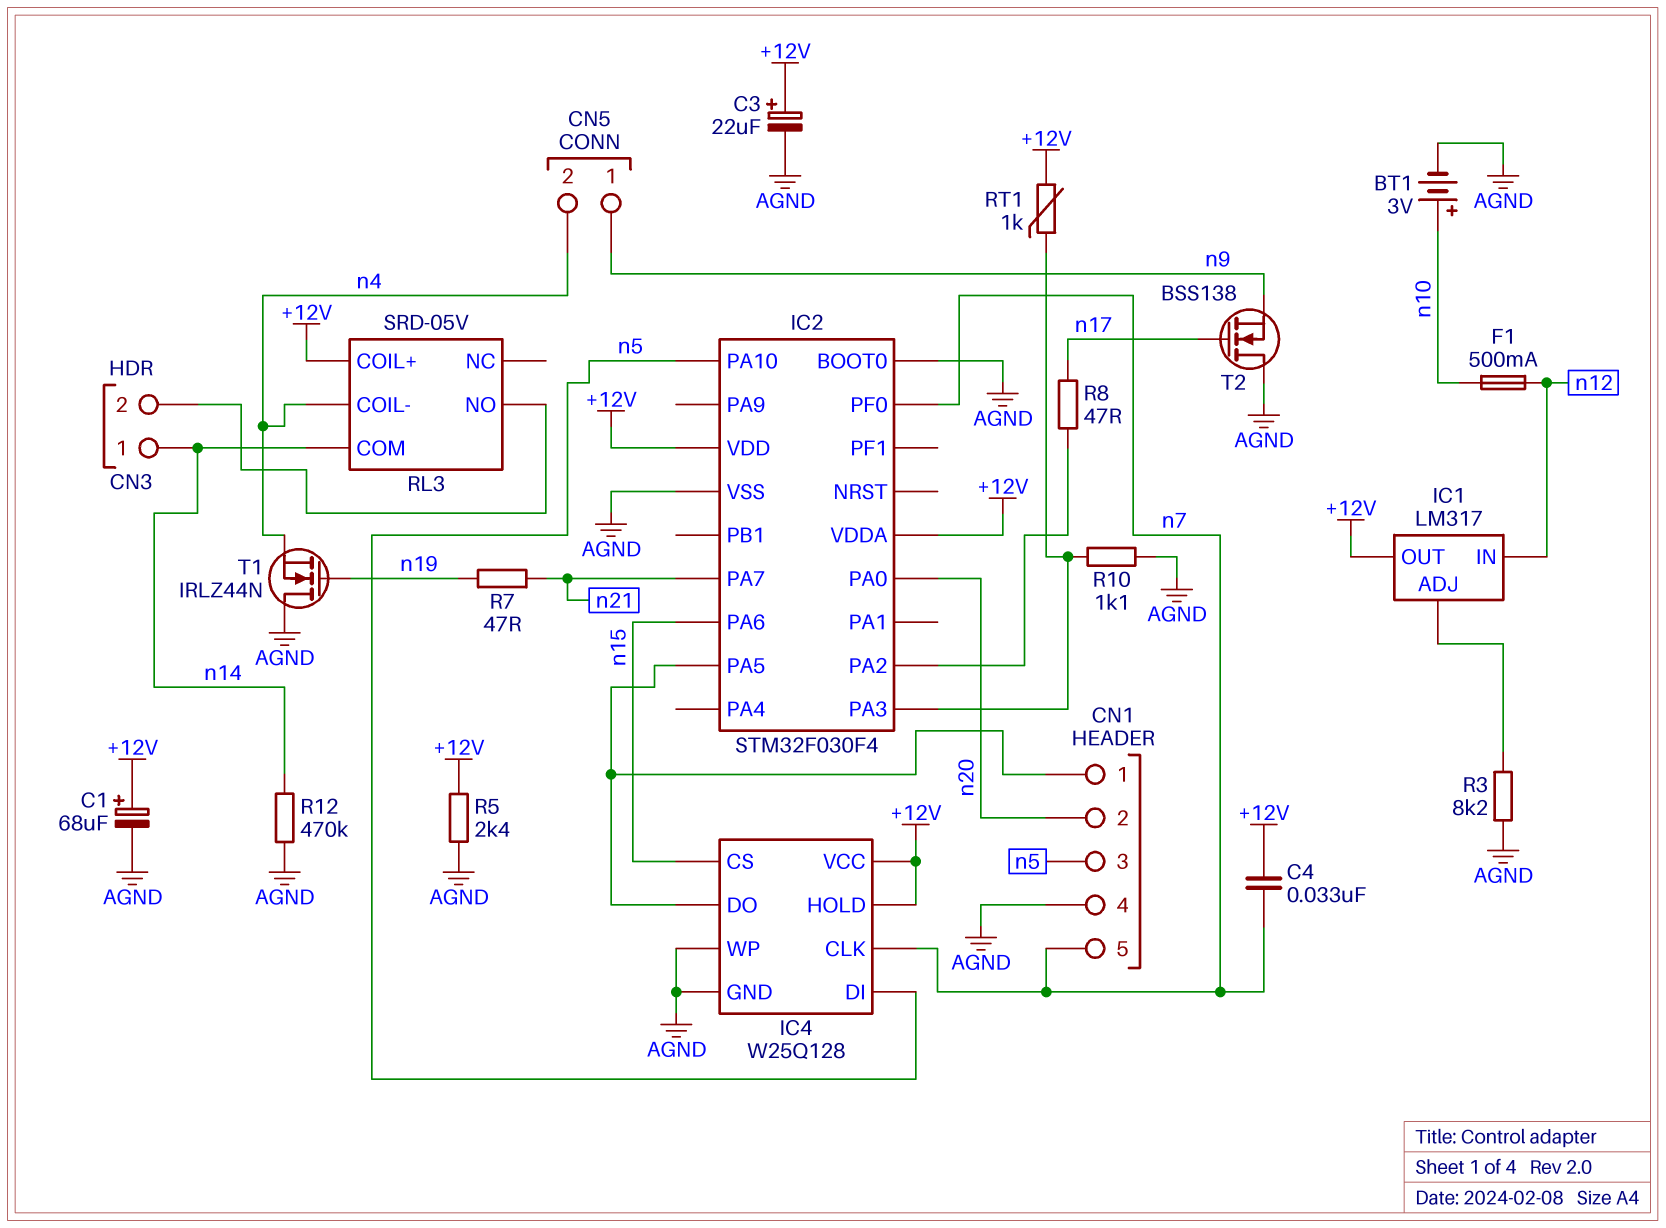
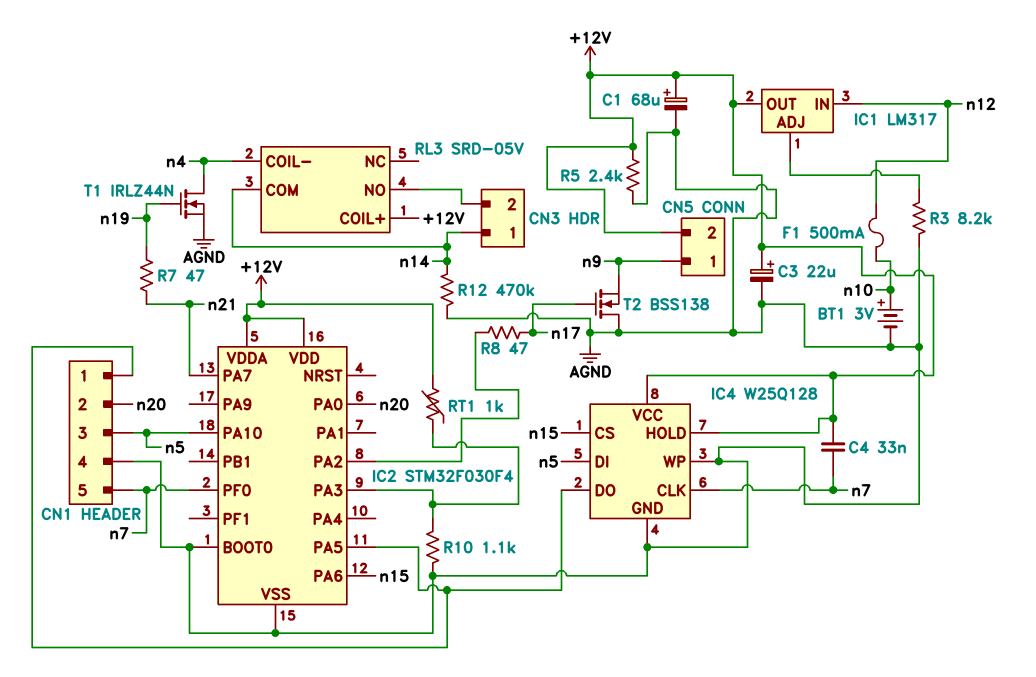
CN5 pin 2: n4 -> +12V
T1: NMOS IRLZ44N (G n19, D AGND, S n4) -> NMOS IRLZ44N (G n19, D n4, S AGND)

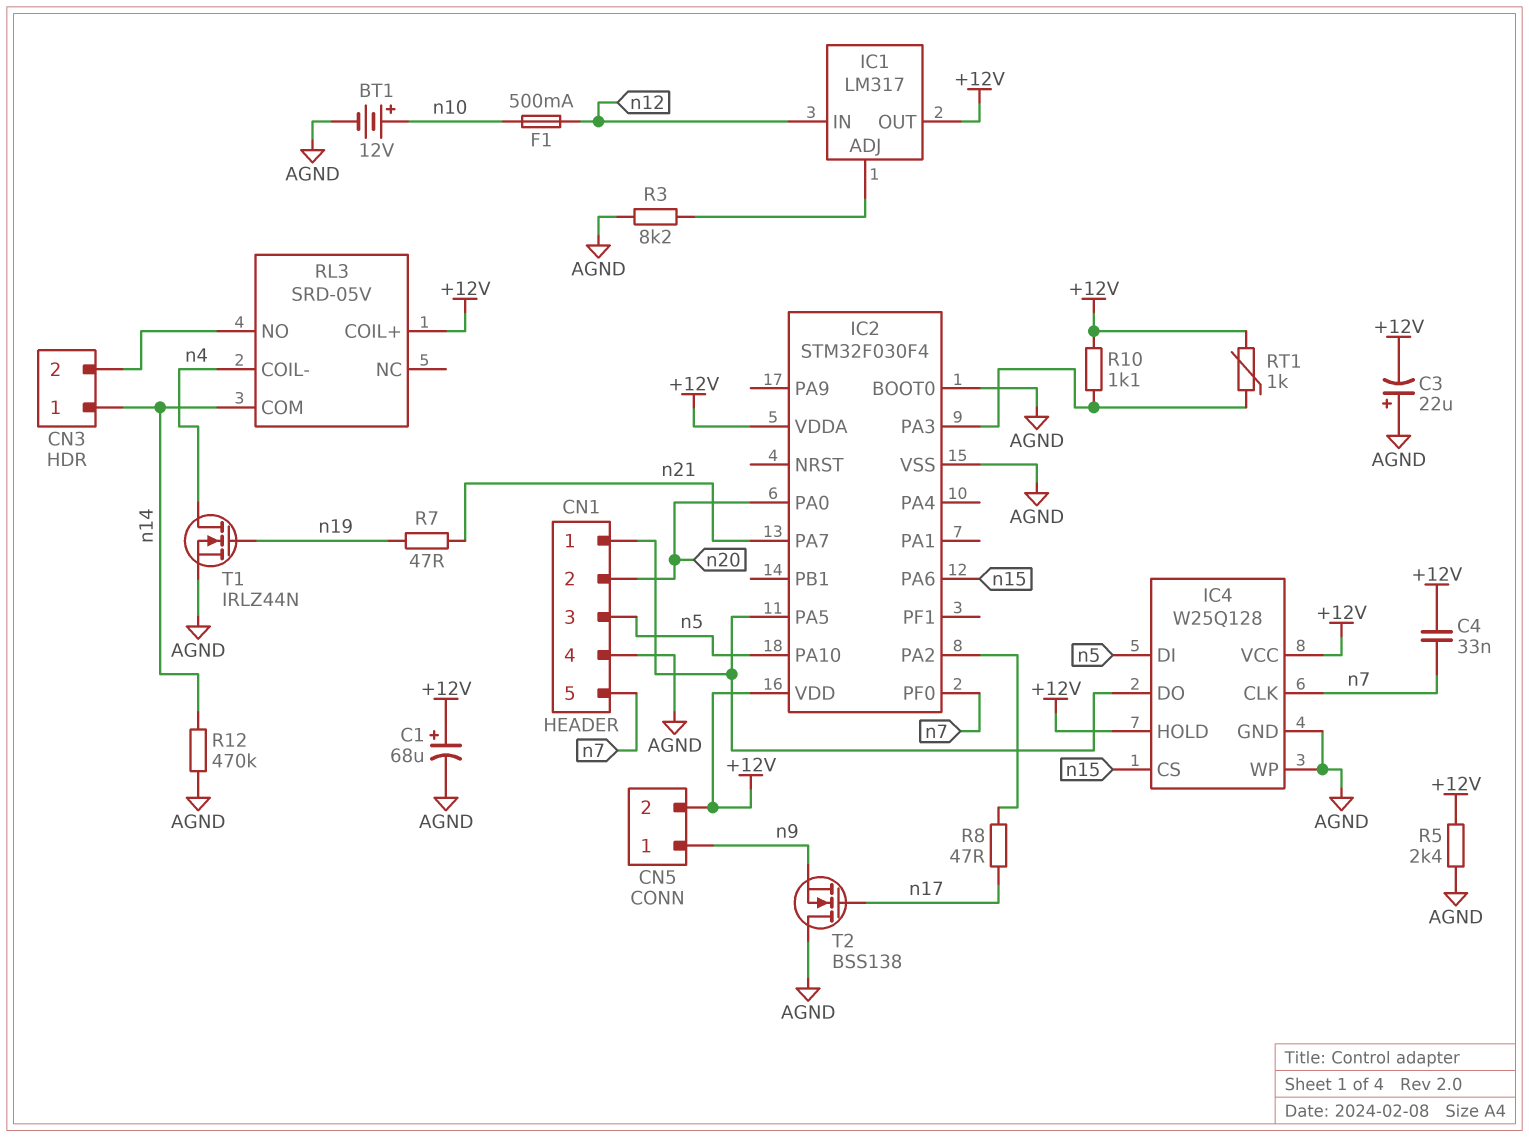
BT1: 3V (plus n10, minus AGND) -> 12V (plus n10, minus AGND)
C3: 22uF (plus +12V, minus AGND) -> 22uF (plus AGND, minus +12V)
R10: 1.1k (AGND, IC2/PA3) -> 1.1k (+12V, IC2/PA3)

